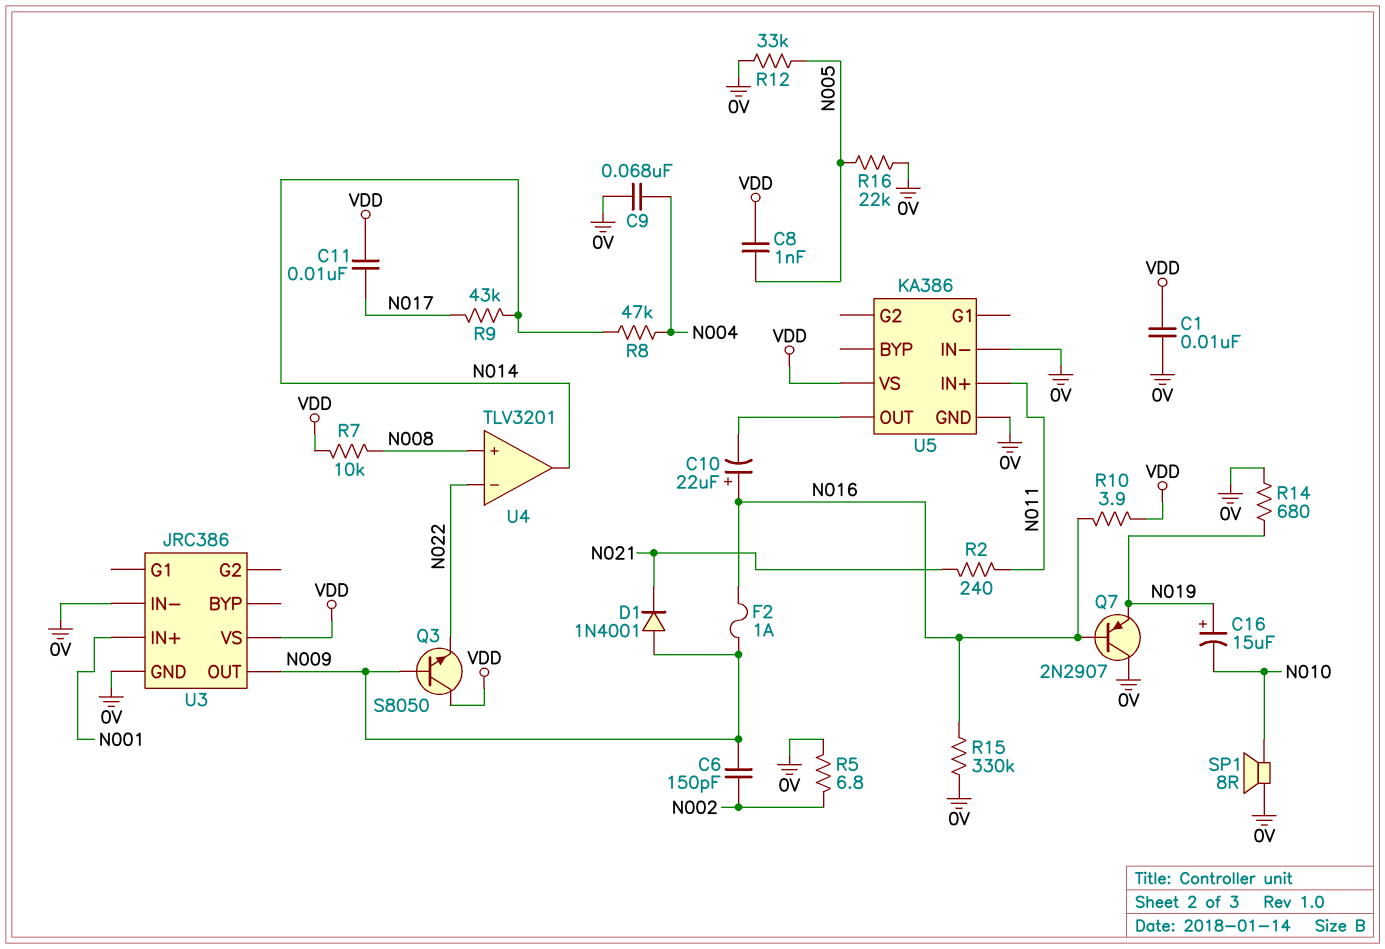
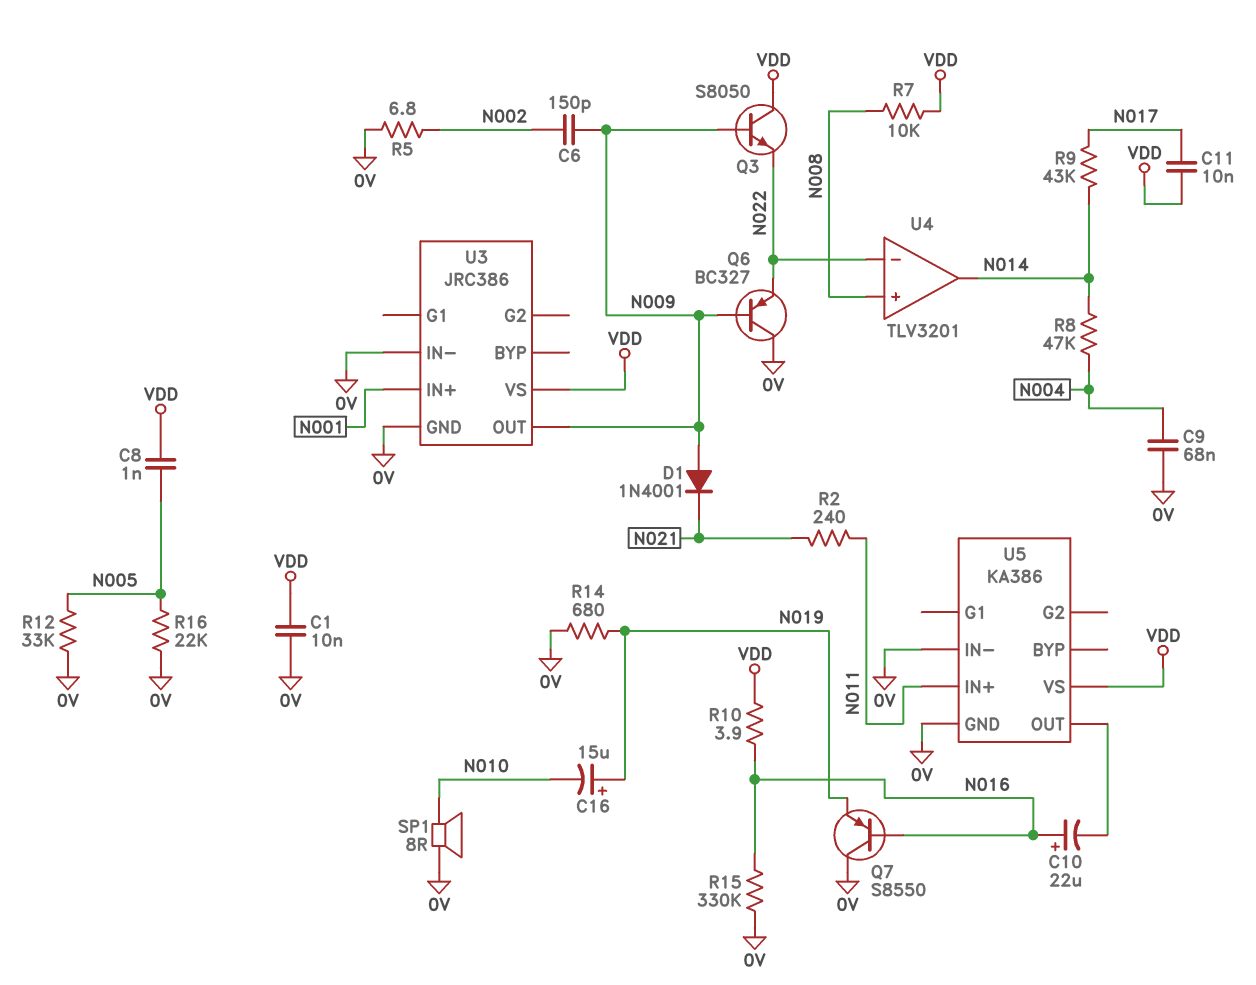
F2: 1A (N009, N016) -> none
Q6: none -> PNP BC327 (B N009, C 0V, E N022)
Q7: PNP 2N2907 (B N016, C 0V, E N019) -> PNP S8550 (B N016, C 0V, E N019)

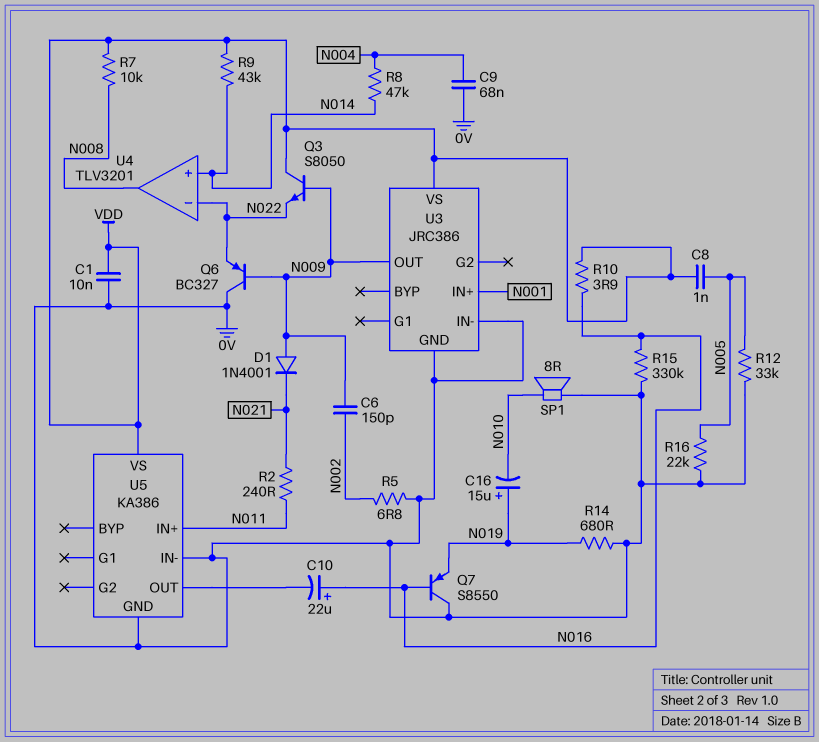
C11: 10nF (N017, VDD) -> none
R9: 43k (N014, N017) -> 43k (N014, VDD)
U4 pin in+: N008 -> N014
U4 pin out: N014 -> N008

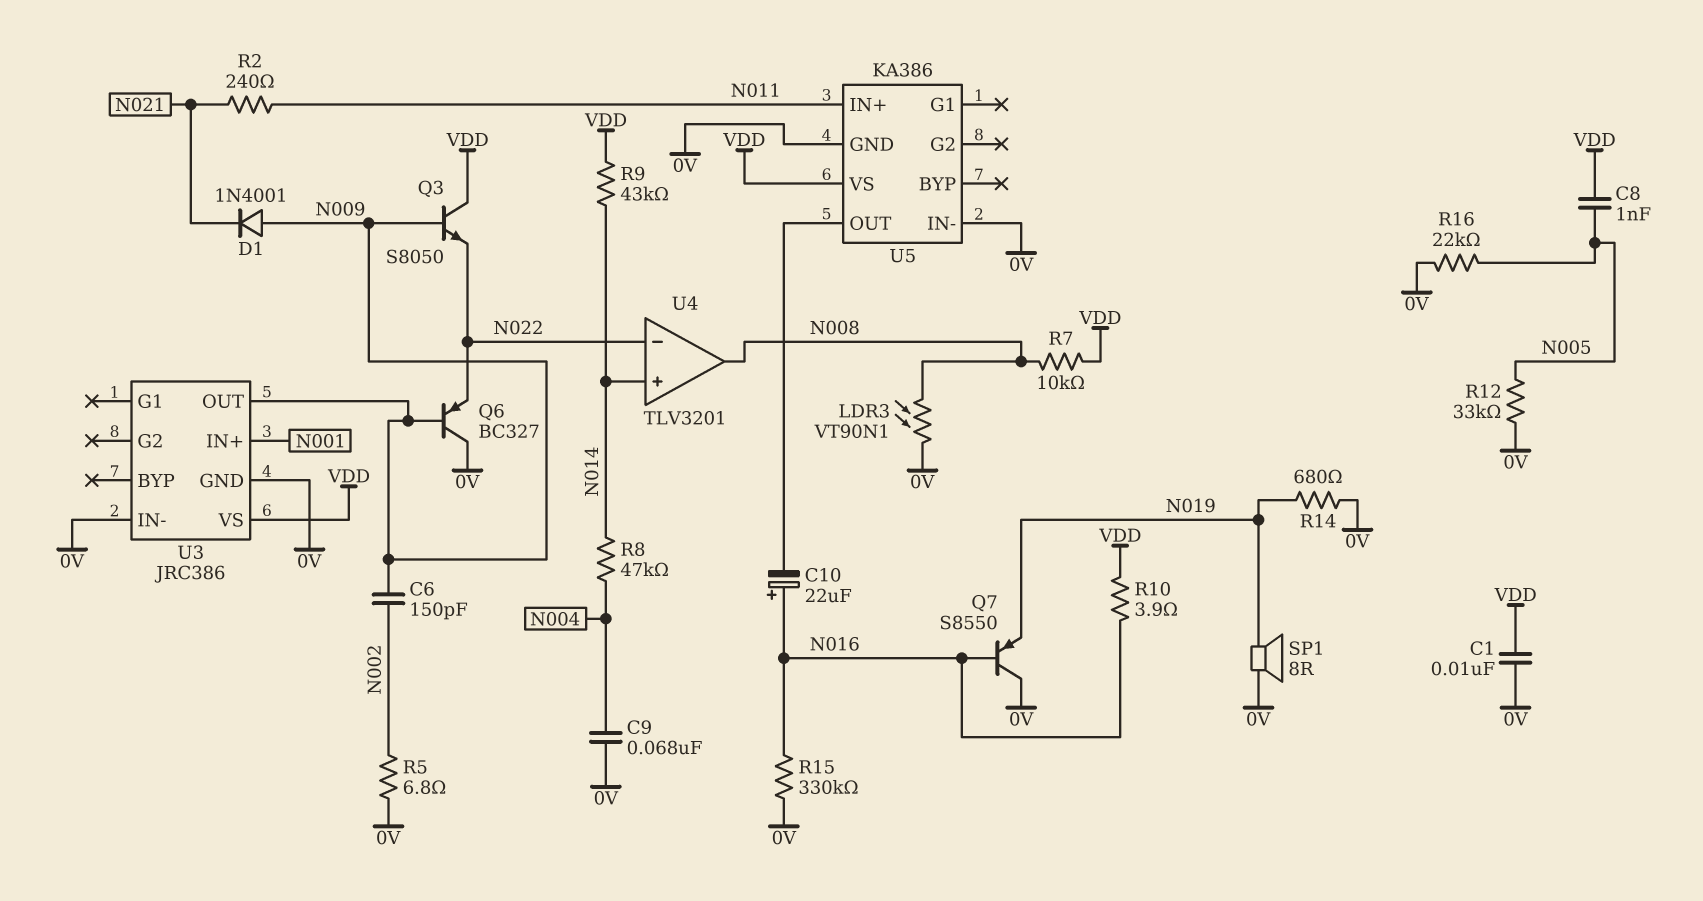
C16: 15uF (plus N019, minus N010) -> none
LDR3: none -> VT90N1 (0V, N008)
SP1: speaker 8R (0V, N010) -> speaker 8R (0V, N019)

